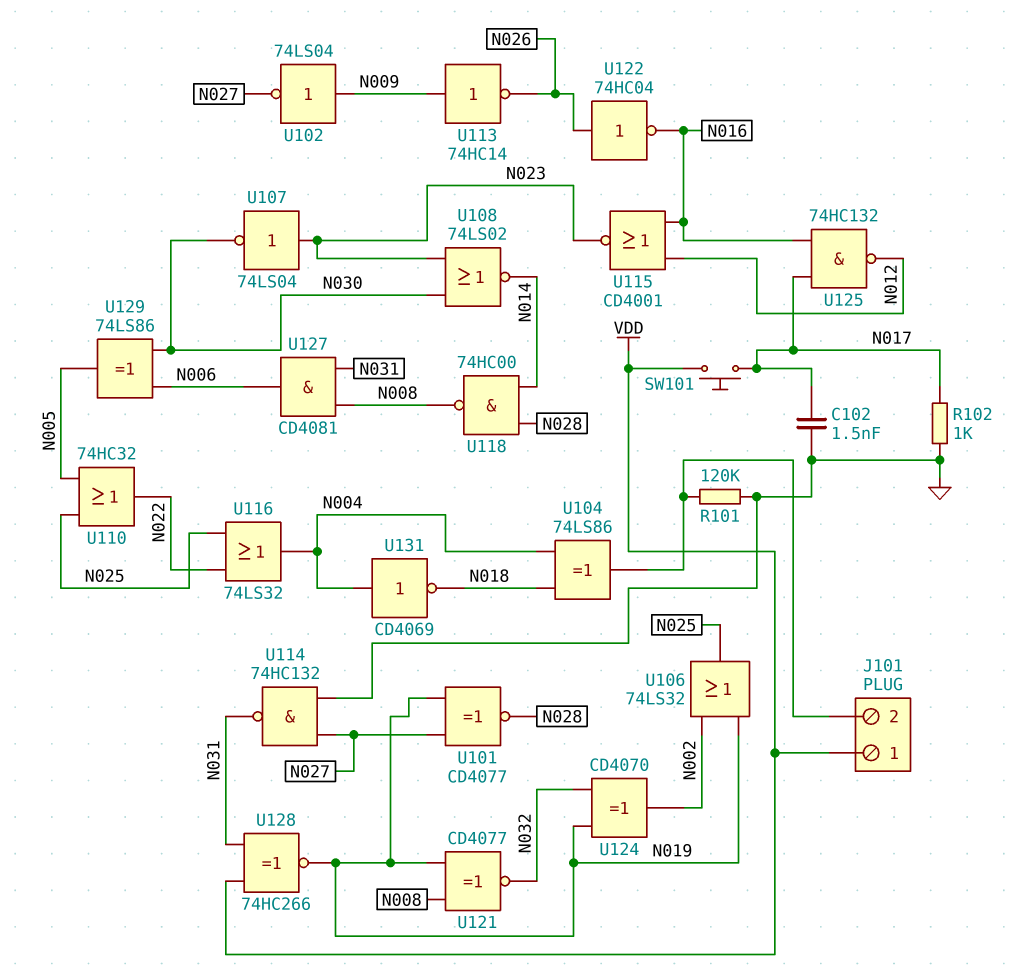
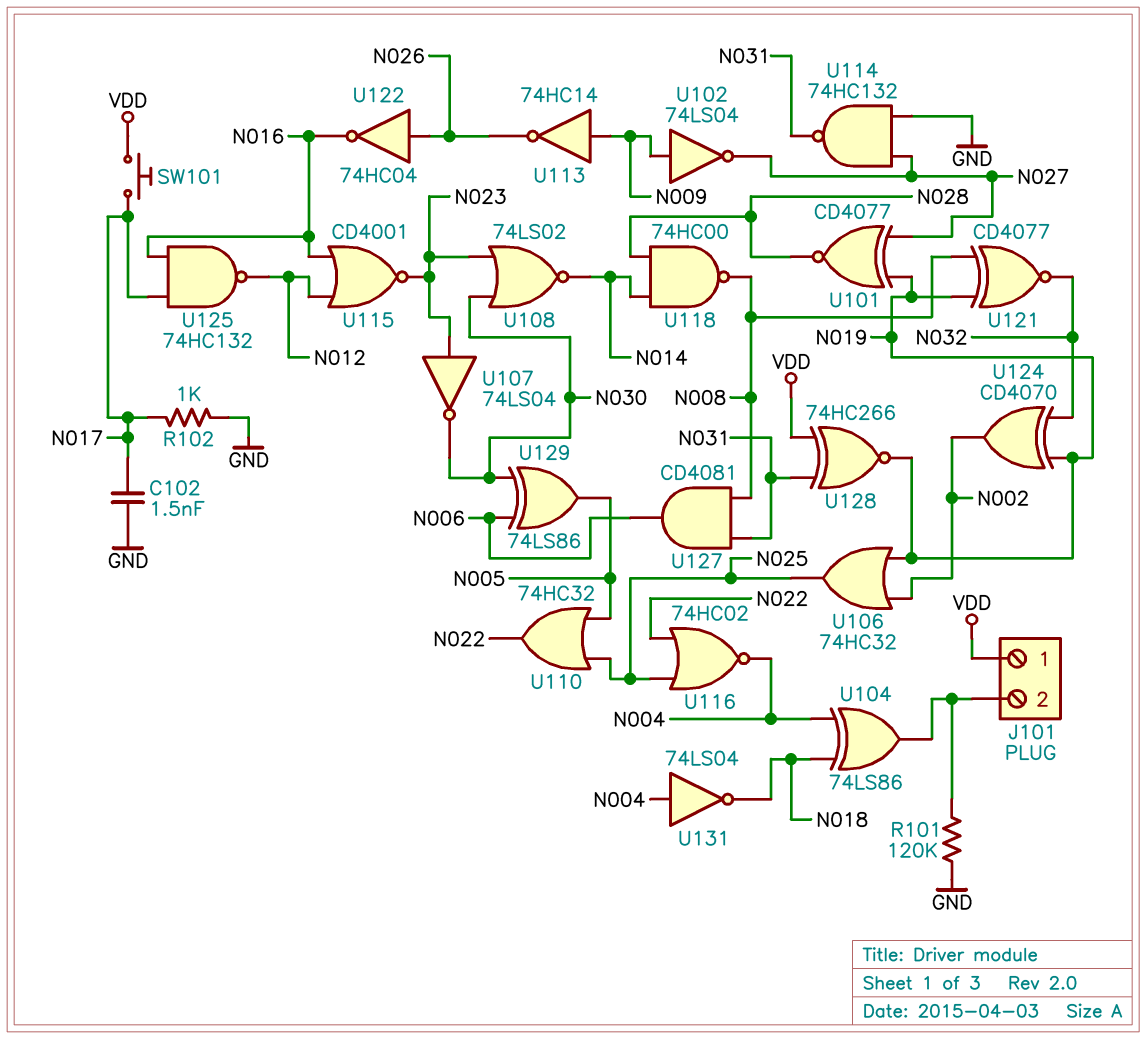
U106: OR 74LS32 (in N002, in N019, out N025) -> OR 74HC32 (in N002, in N019, out N025)
U116: OR 74LS32 (in N022, in N025, out N004) -> NOR 74HC02 (in N022, in N025, out N004)
U131: NOT CD4069 (in N004, out N018) -> NOT 74LS04 (in N004, out N018)

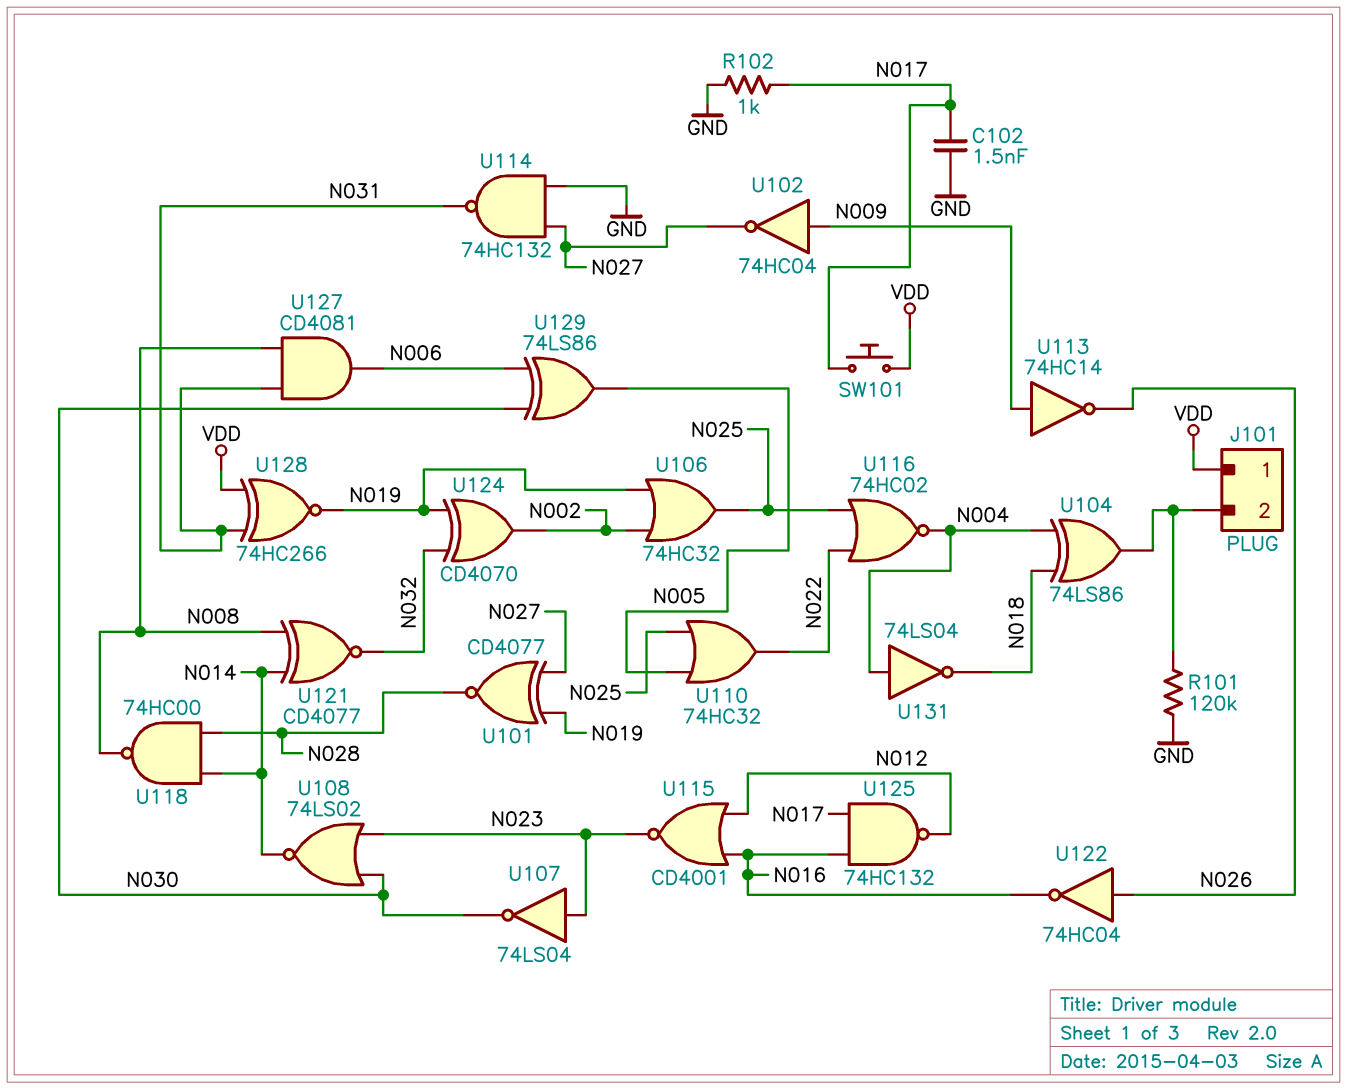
U102: NOT 74LS04 (in N009, out N027) -> NOT 74HC04 (in N009, out N027)
U121: XNOR CD4077 (in N008, in N019, out N032) -> XNOR CD4077 (in N008, in N014, out N032)

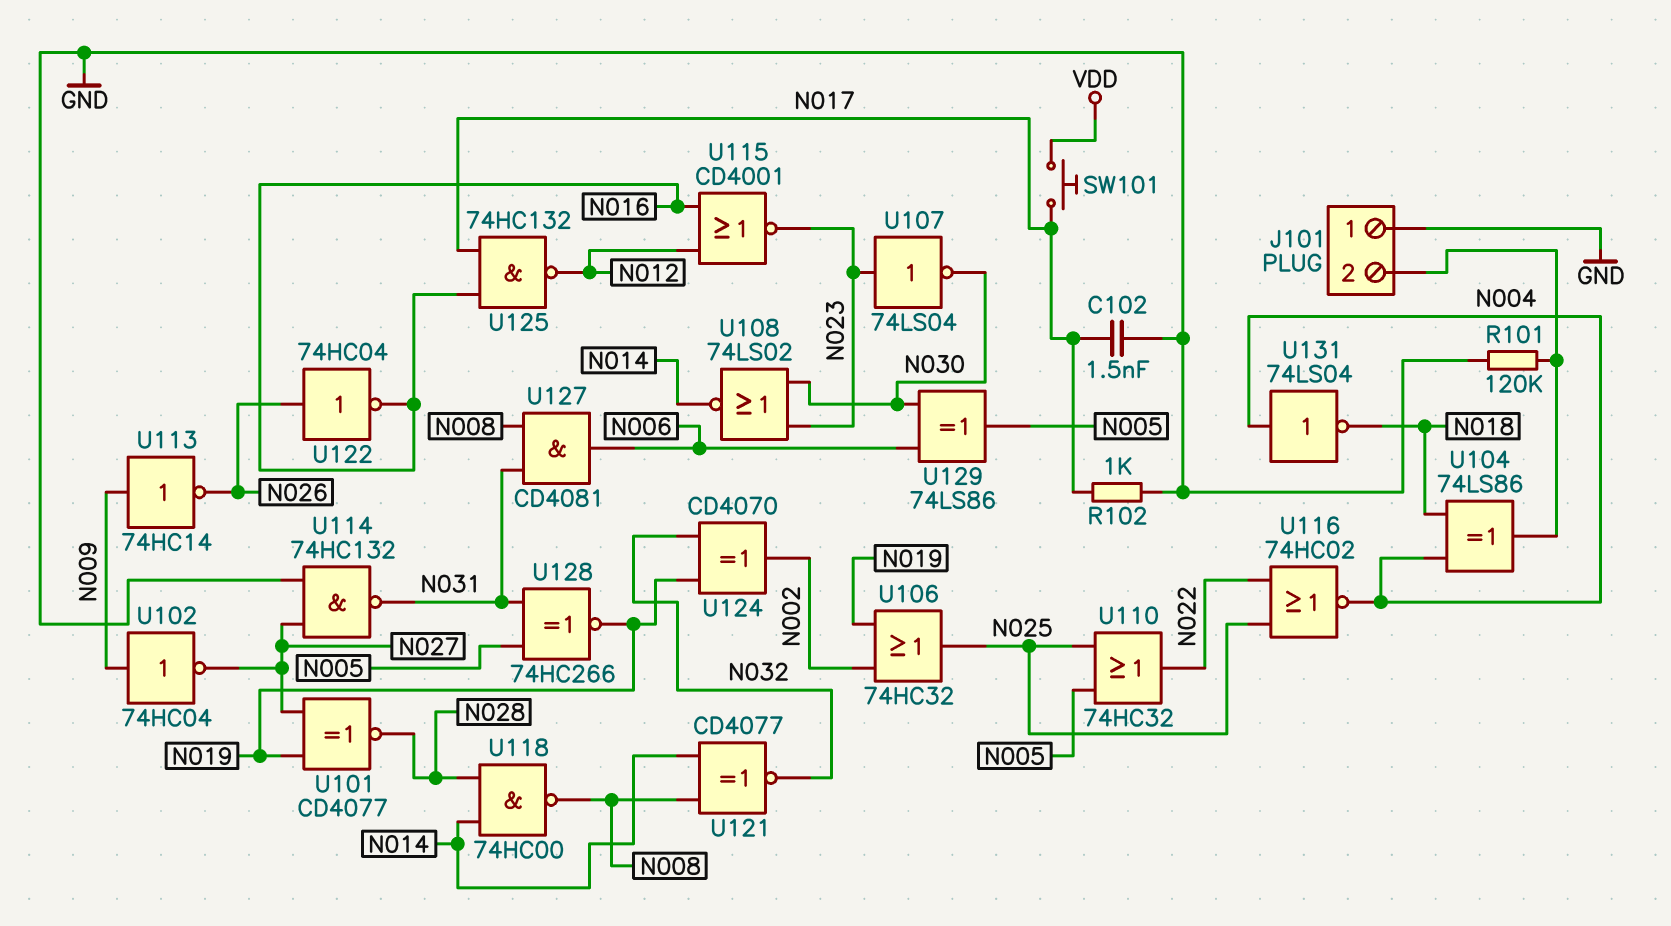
J101 pin 1: VDD -> GND
U128: XNOR 74HC266 (in N031, in VDD, out N019) -> XNOR 74HC266 (in N005, in N031, out N019)

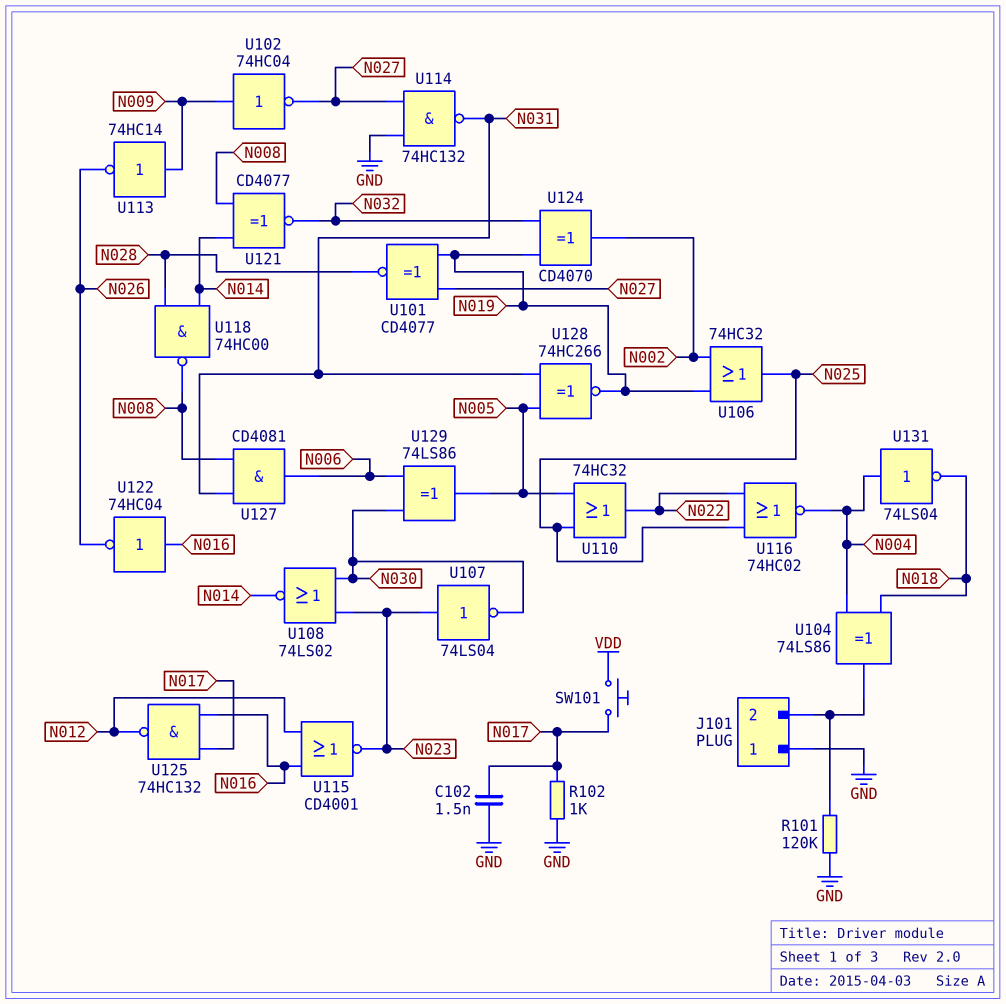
U122: NOT 74HC04 (in N026, out N016) -> NOT 74HC04 (in N016, out N026)

